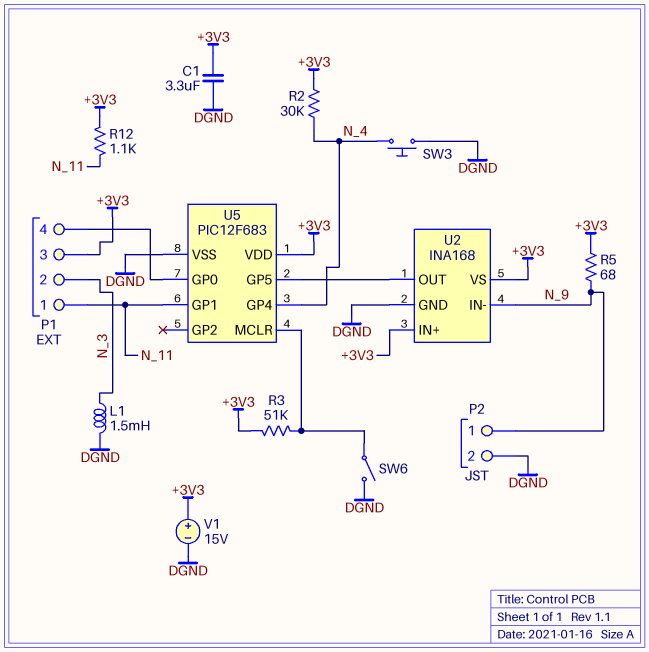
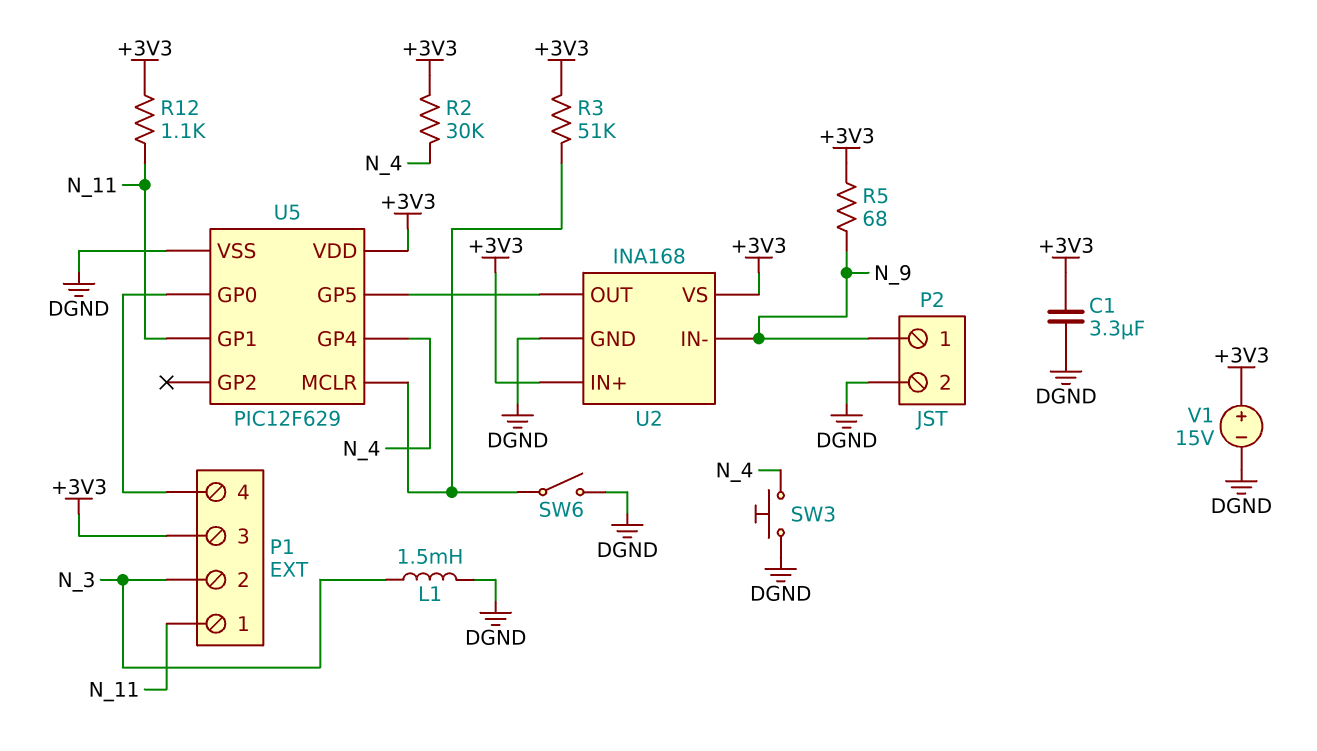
U5: PIC12F683 -> PIC12F629

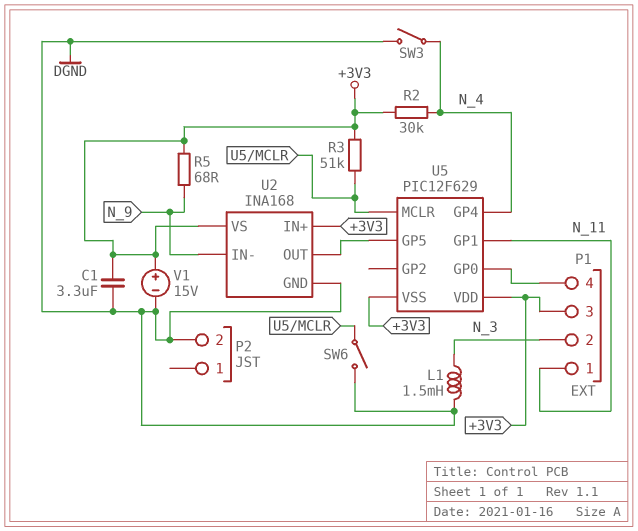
P2 pin 1: N_9 -> none
R12: 1.1k (+3V3, N_11) -> none
SW3: button (DGND, N_4) -> switch (DGND, N_4)
U5 pin VSS: DGND -> +3V3

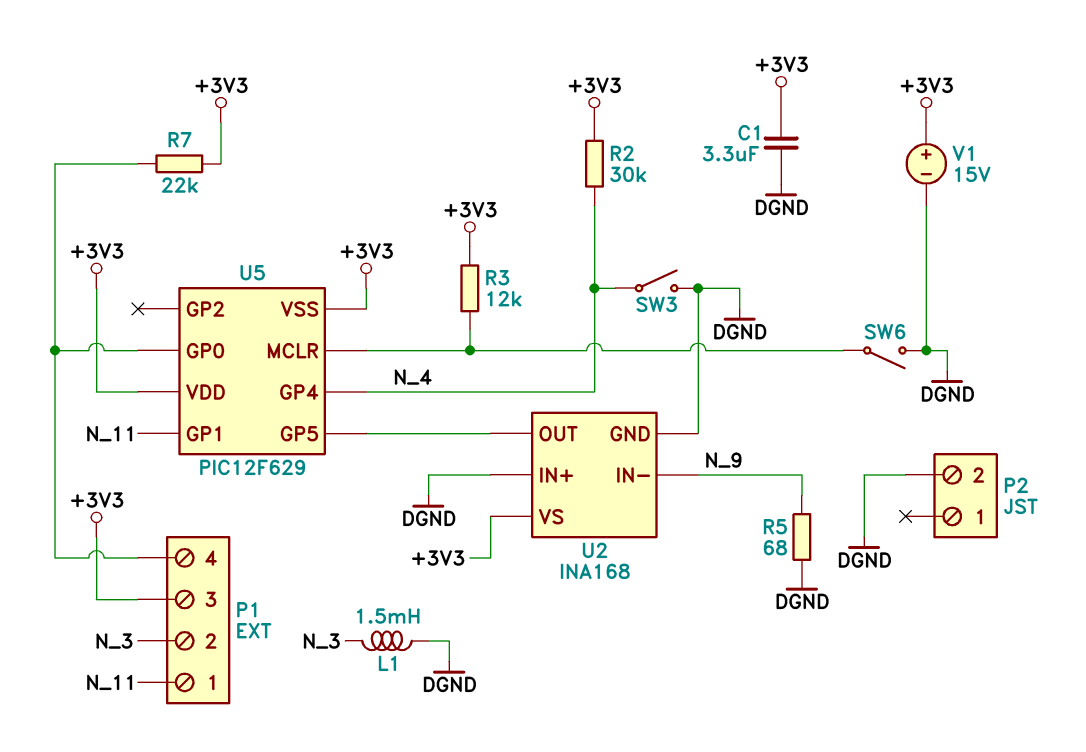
R3: 51k (+3V3, U5/MCLR) -> 12k (+3V3, U5/MCLR)
R5: 68 (+3V3, N_9) -> 68 (DGND, N_9)
R7: none -> 22k (+3V3, P1/4)
U2 pin IN+: +3V3 -> DGND

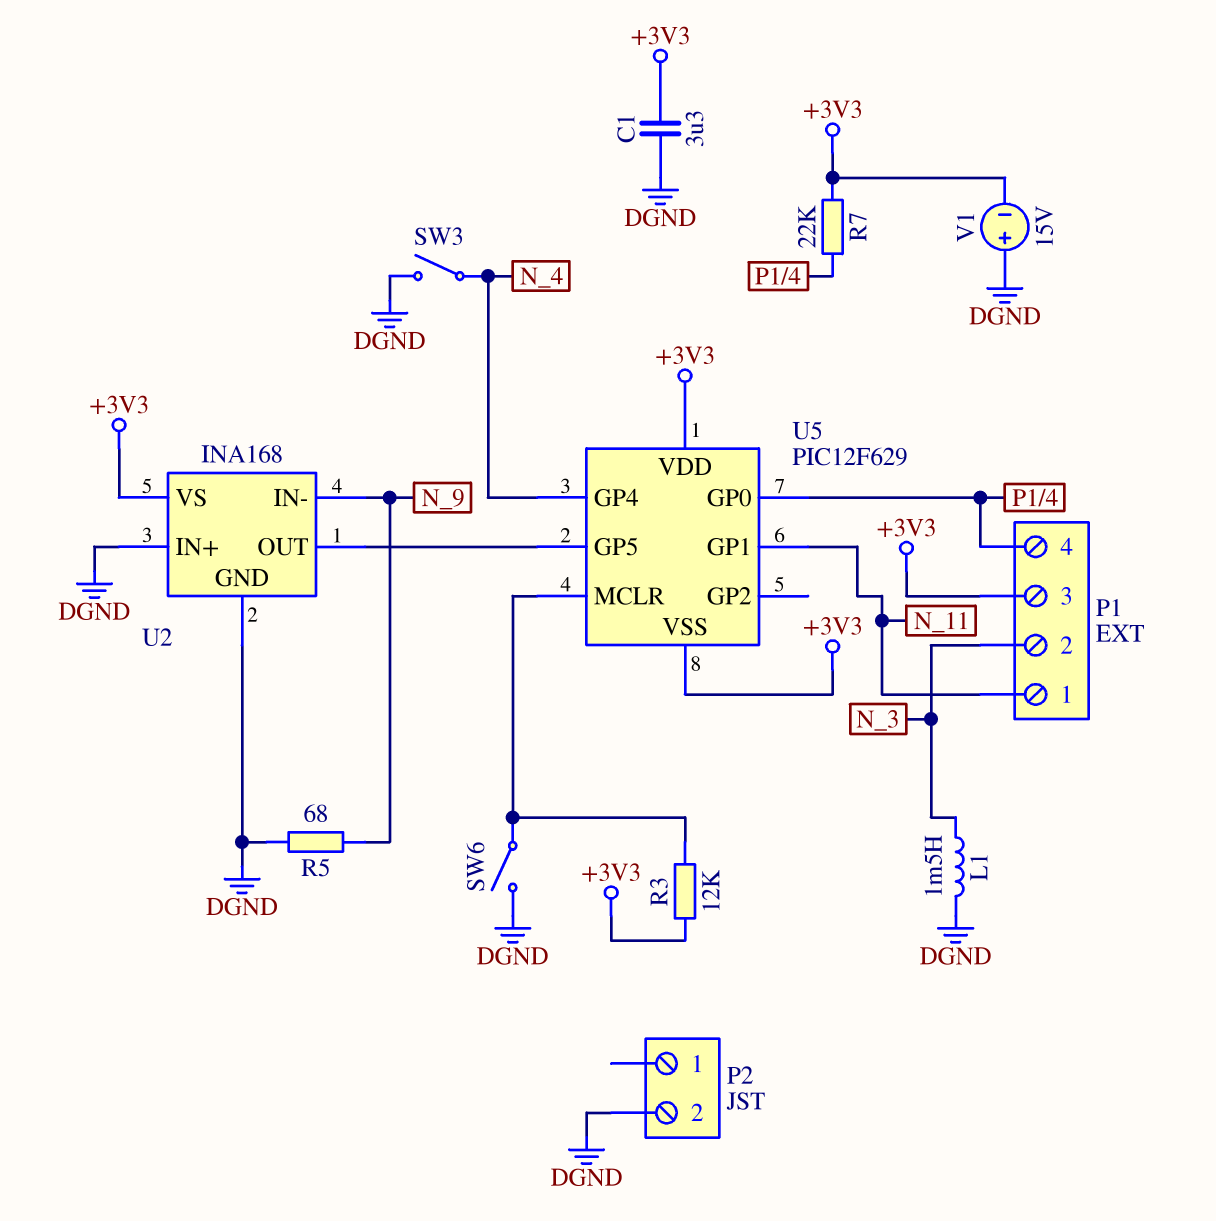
R2: 30k (+3V3, N_4) -> none
V1: 15V (plus +3V3, minus DGND) -> 15V (plus DGND, minus +3V3)

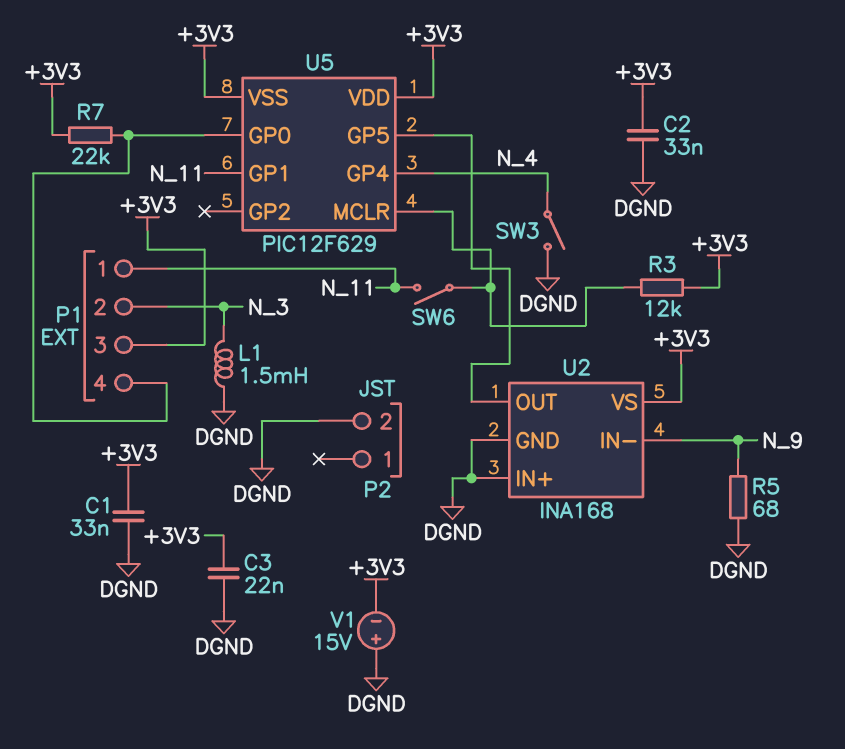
C1: 3.3uF (+3V3, DGND) -> 33nF (+3V3, DGND)
C2: none -> 33nF (+3V3, DGND)
C3: none -> 22nF (+3V3, DGND)
SW6: switch (DGND, U5/MCLR) -> switch (N_11, U5/MCLR)

